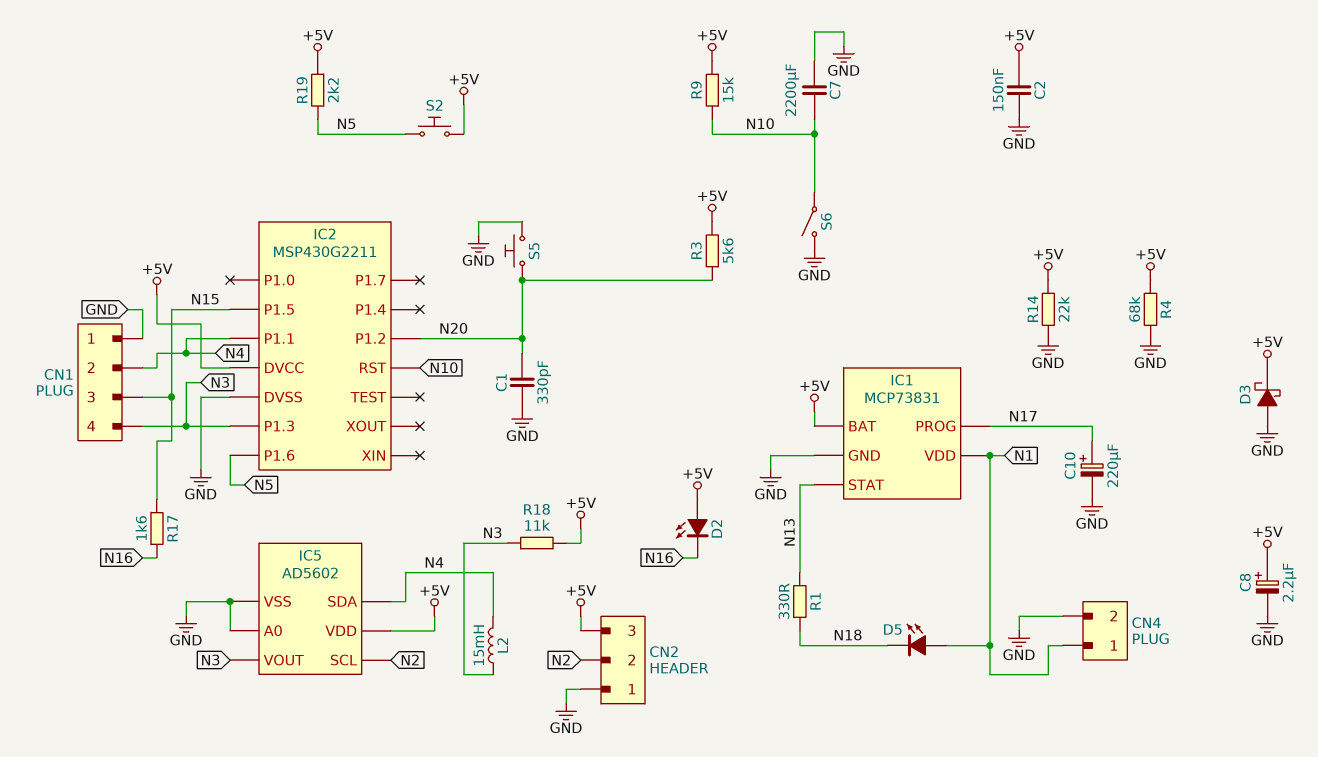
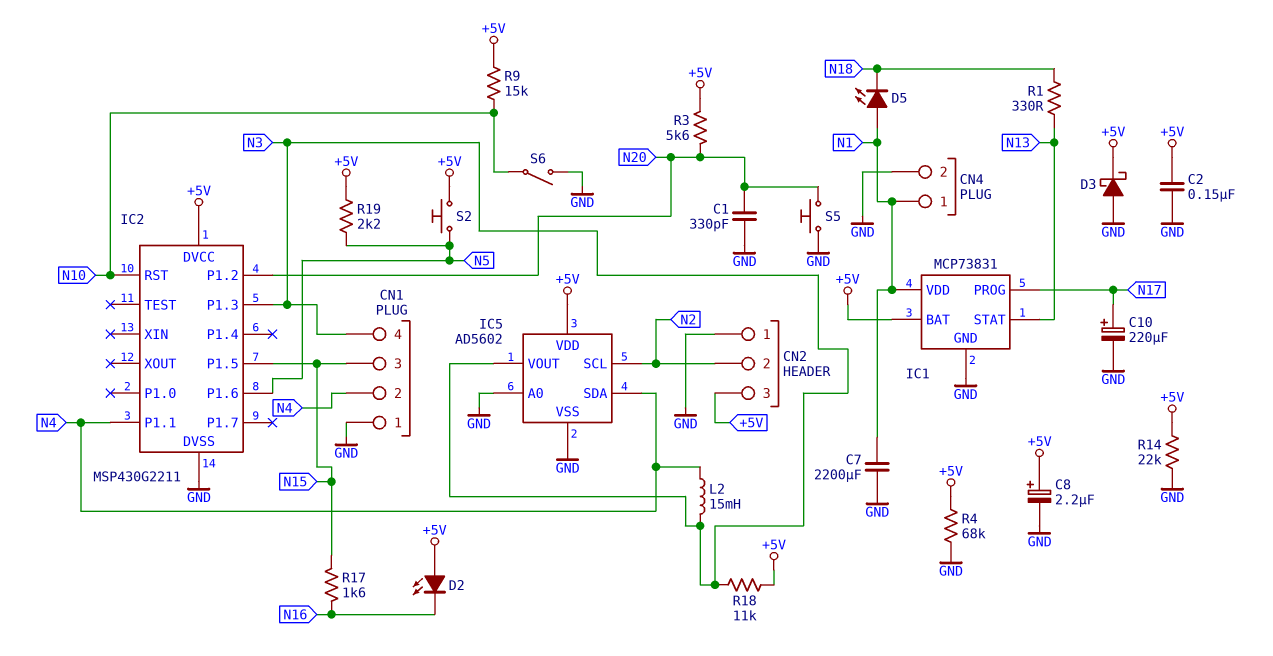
C7: 2200uF (GND, N10) -> 2200uF (GND, N1)

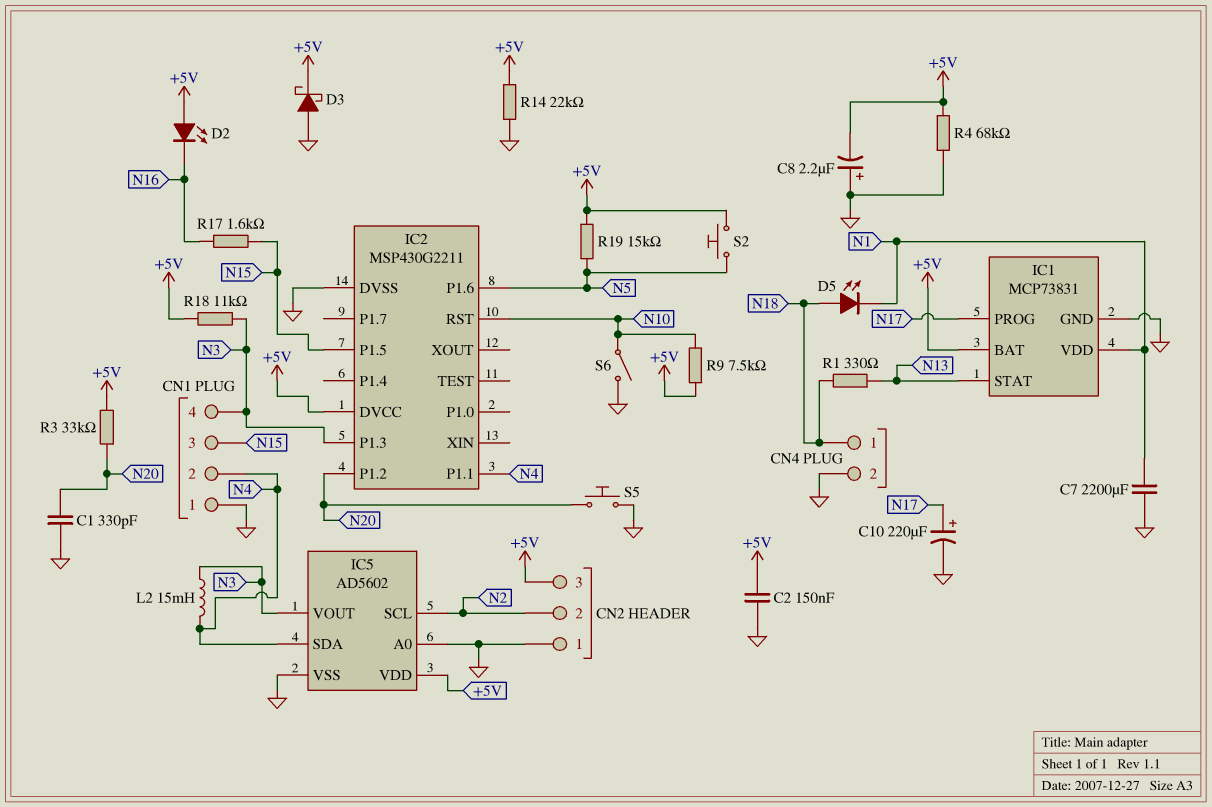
C8: 2.2uF (plus +5V, minus GND) -> 2.2uF (plus GND, minus +5V)
CN4 pin 1: N1 -> N18
D5: LED (A N1, K N18) -> LED (A N18, K N1)
R3: 5.6k (+5V, N20) -> 33k (+5V, N20)
R9: 15k (+5V, N10) -> 7.5k (+5V, N10)
R19: 2.2k (+5V, N5) -> 15k (+5V, N5)

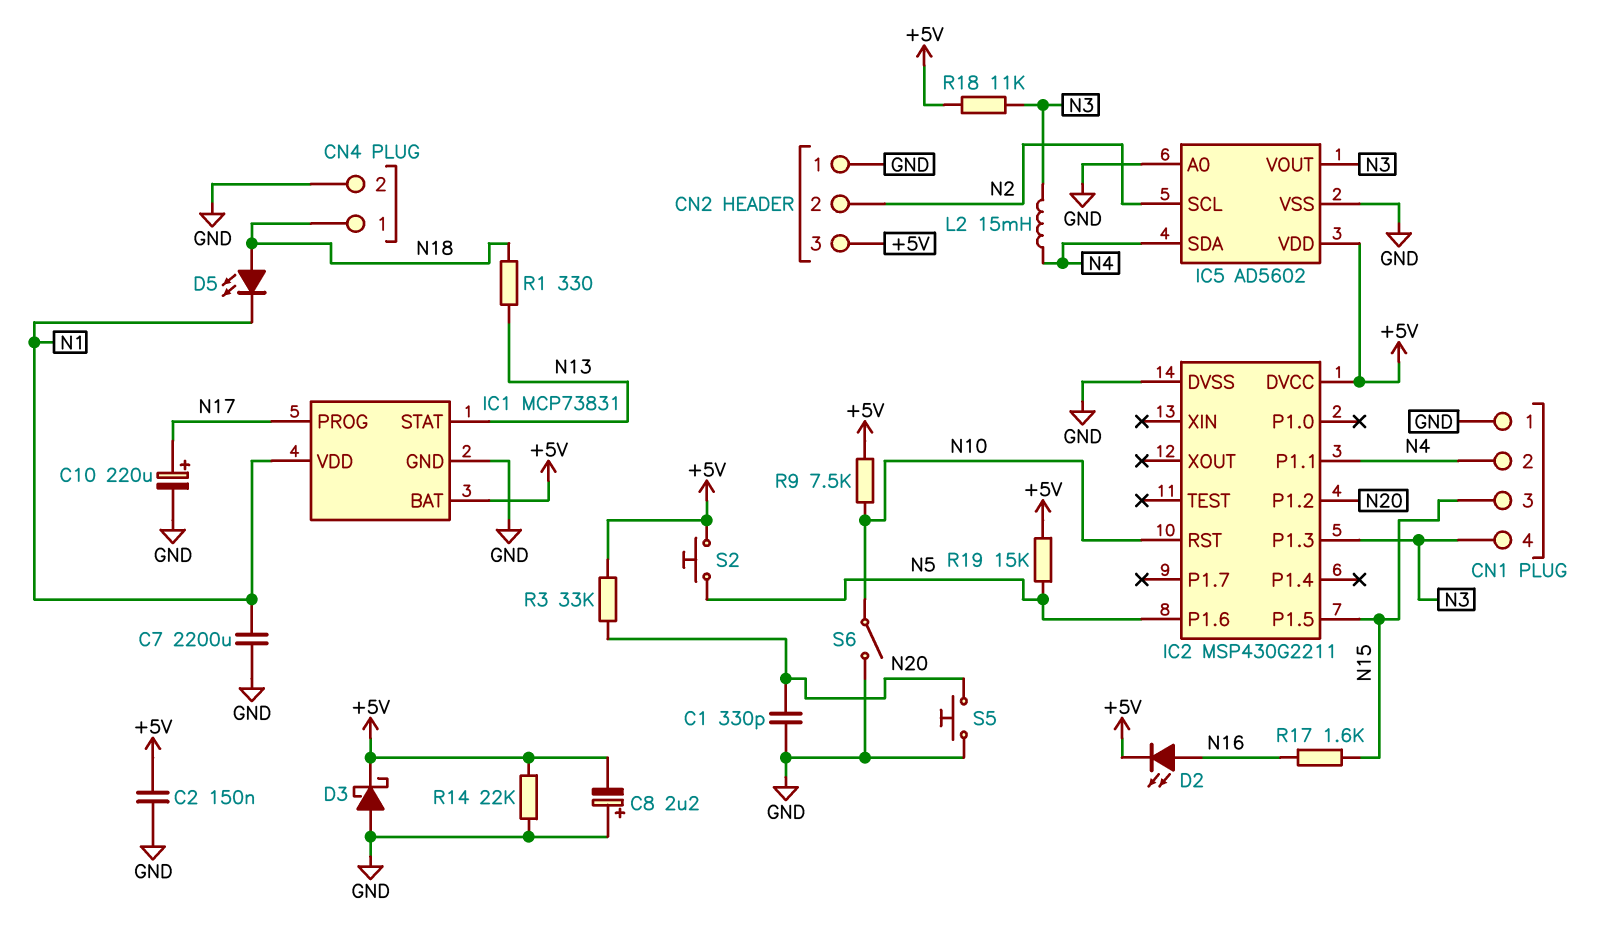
D2: LED (A +5V, K N16) -> LED (A N16, K +5V)
R4: 68k (+5V, GND) -> none

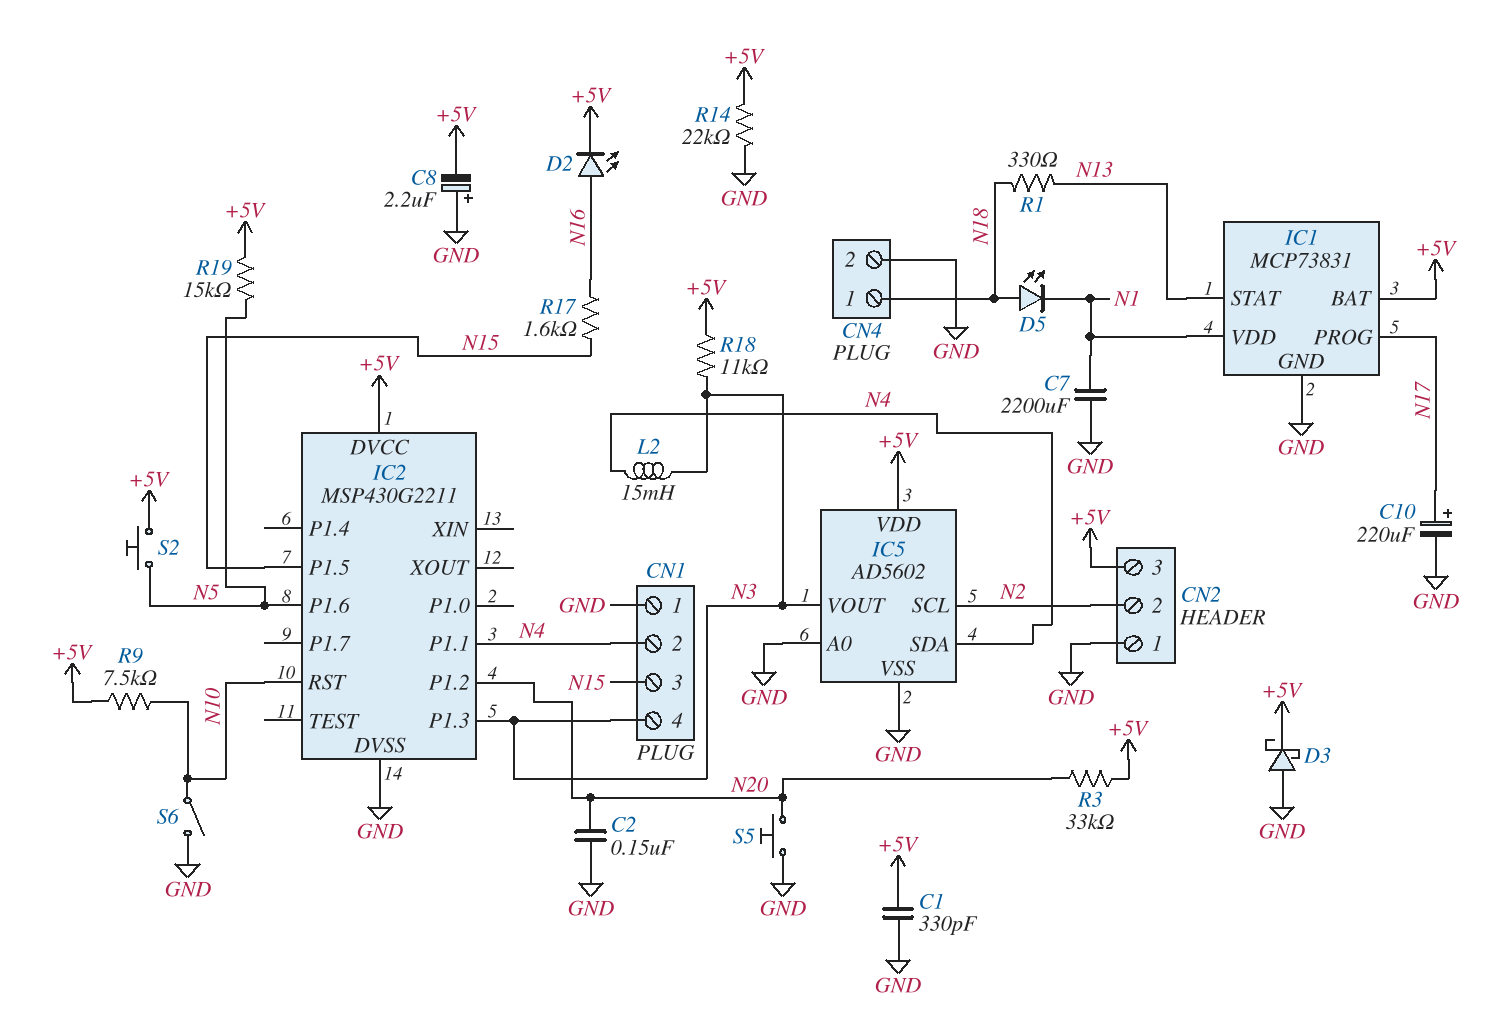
C1: 330pF (GND, N20) -> 330pF (+5V, GND)
C2: 150nF (+5V, GND) -> 150nF (GND, N20)

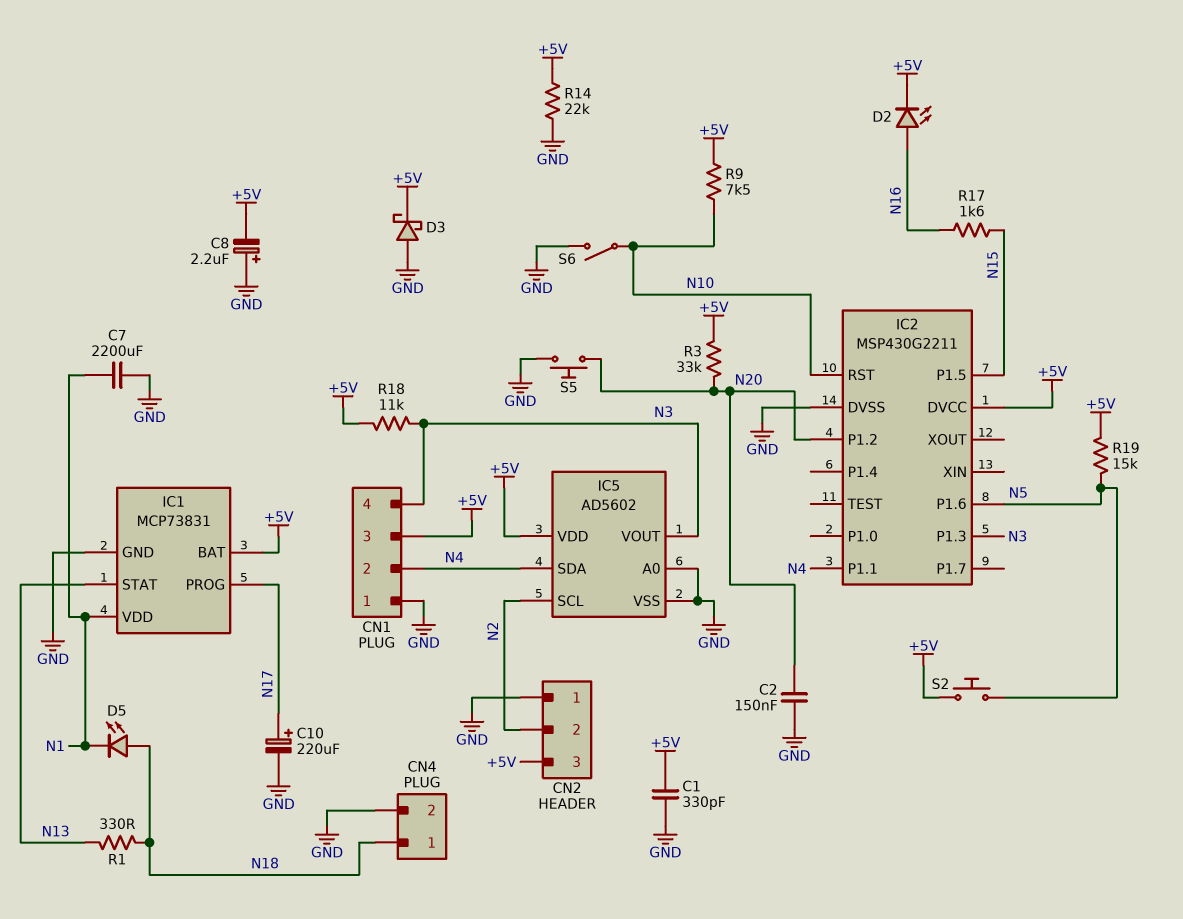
CN1 pin 3: N15 -> +5V
L2: 15mH (N3, N4) -> none

